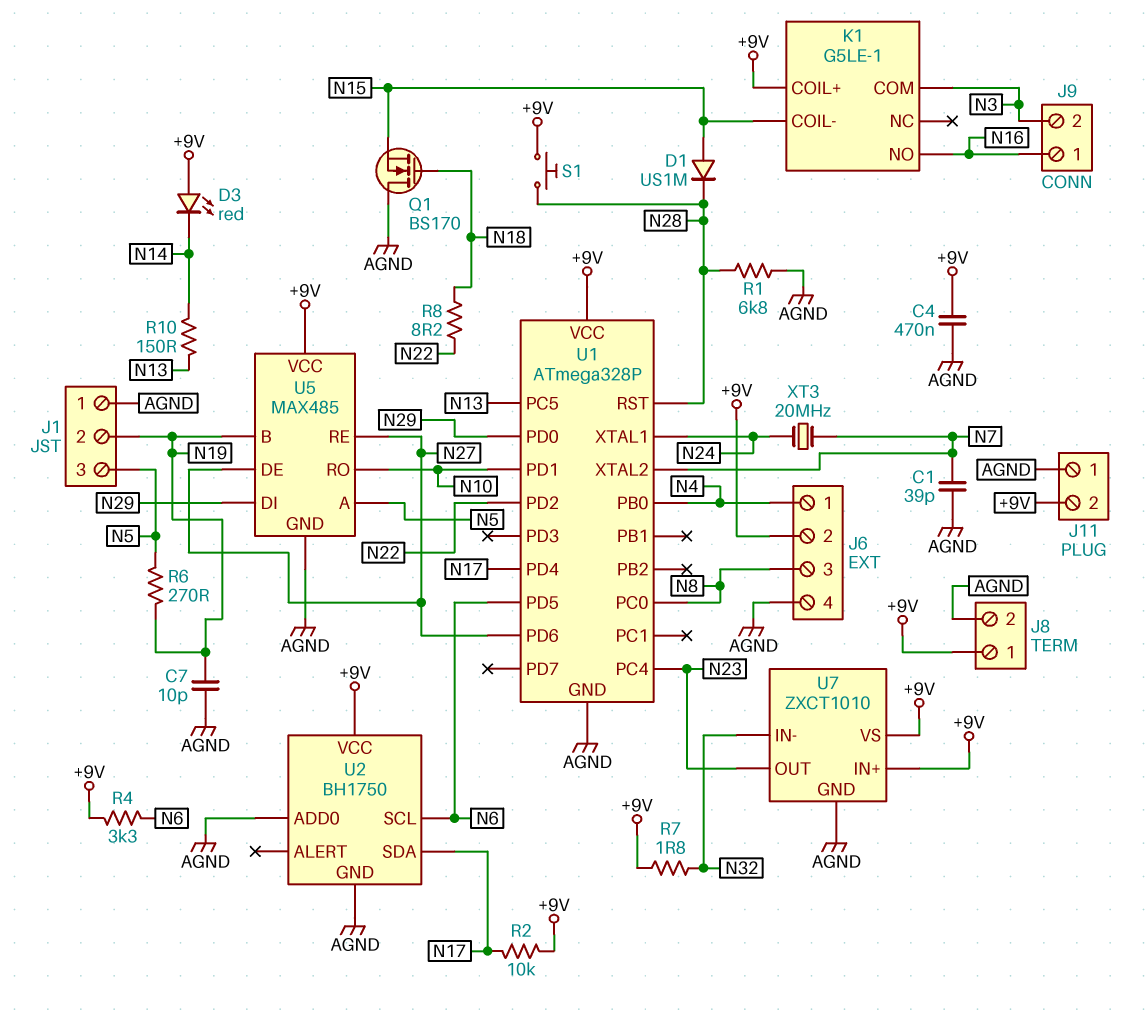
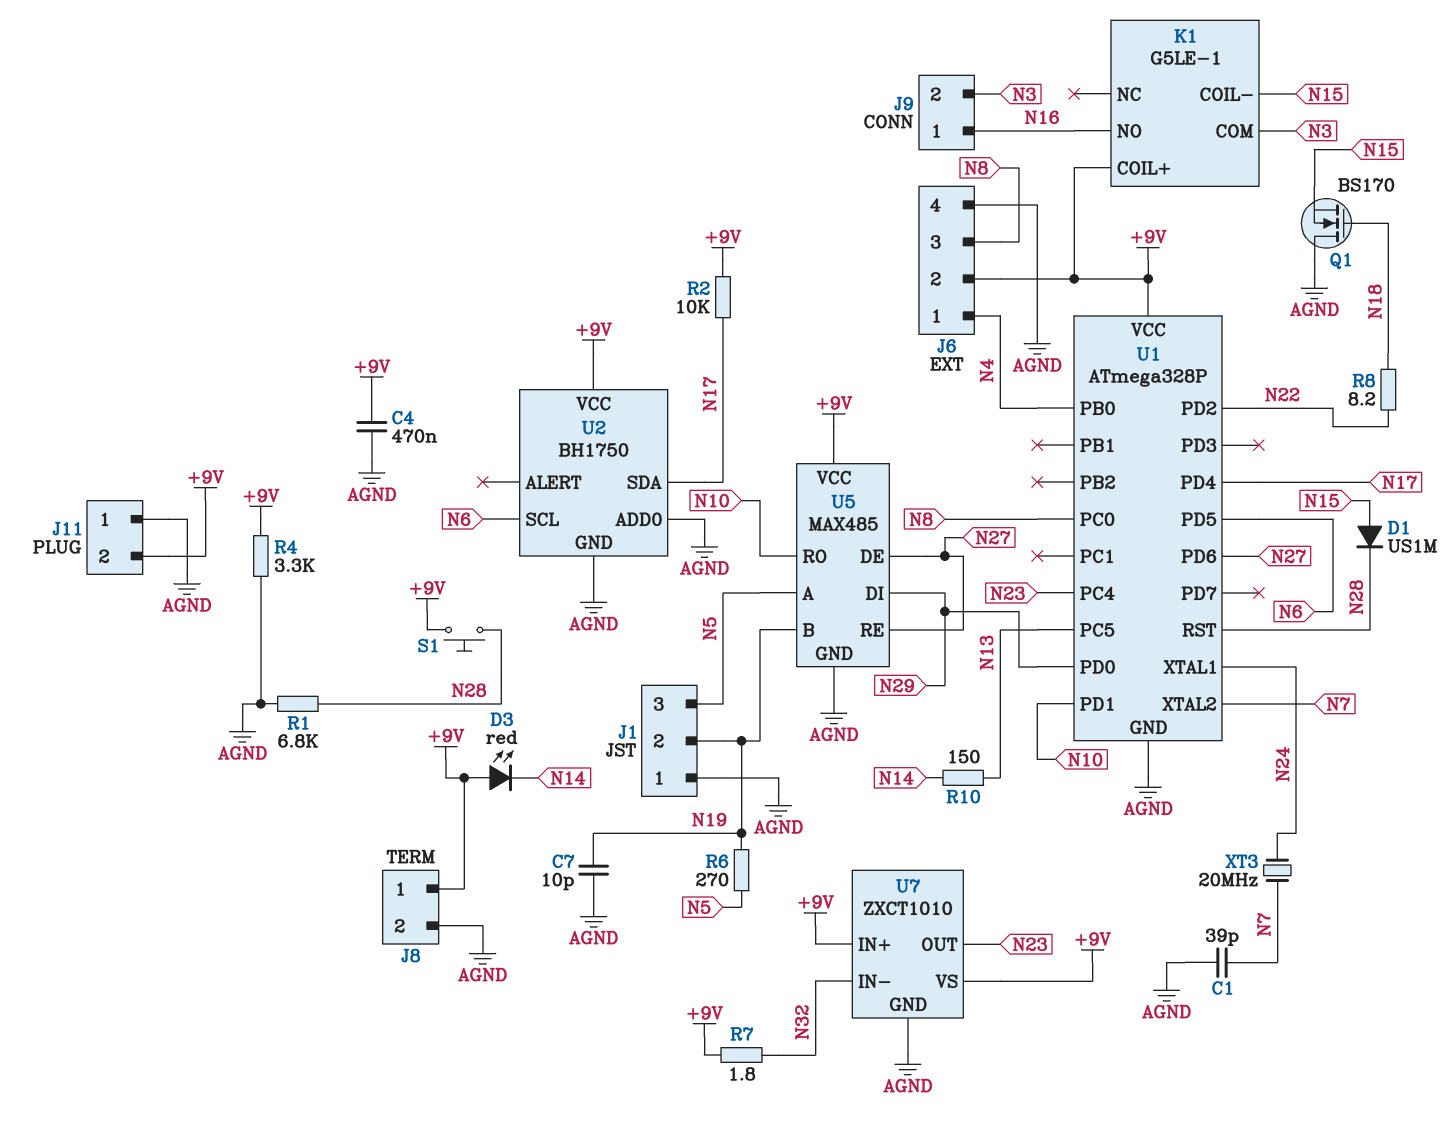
R4: 3.3k (+9V, N6) -> 3.3k (+9V, AGND)

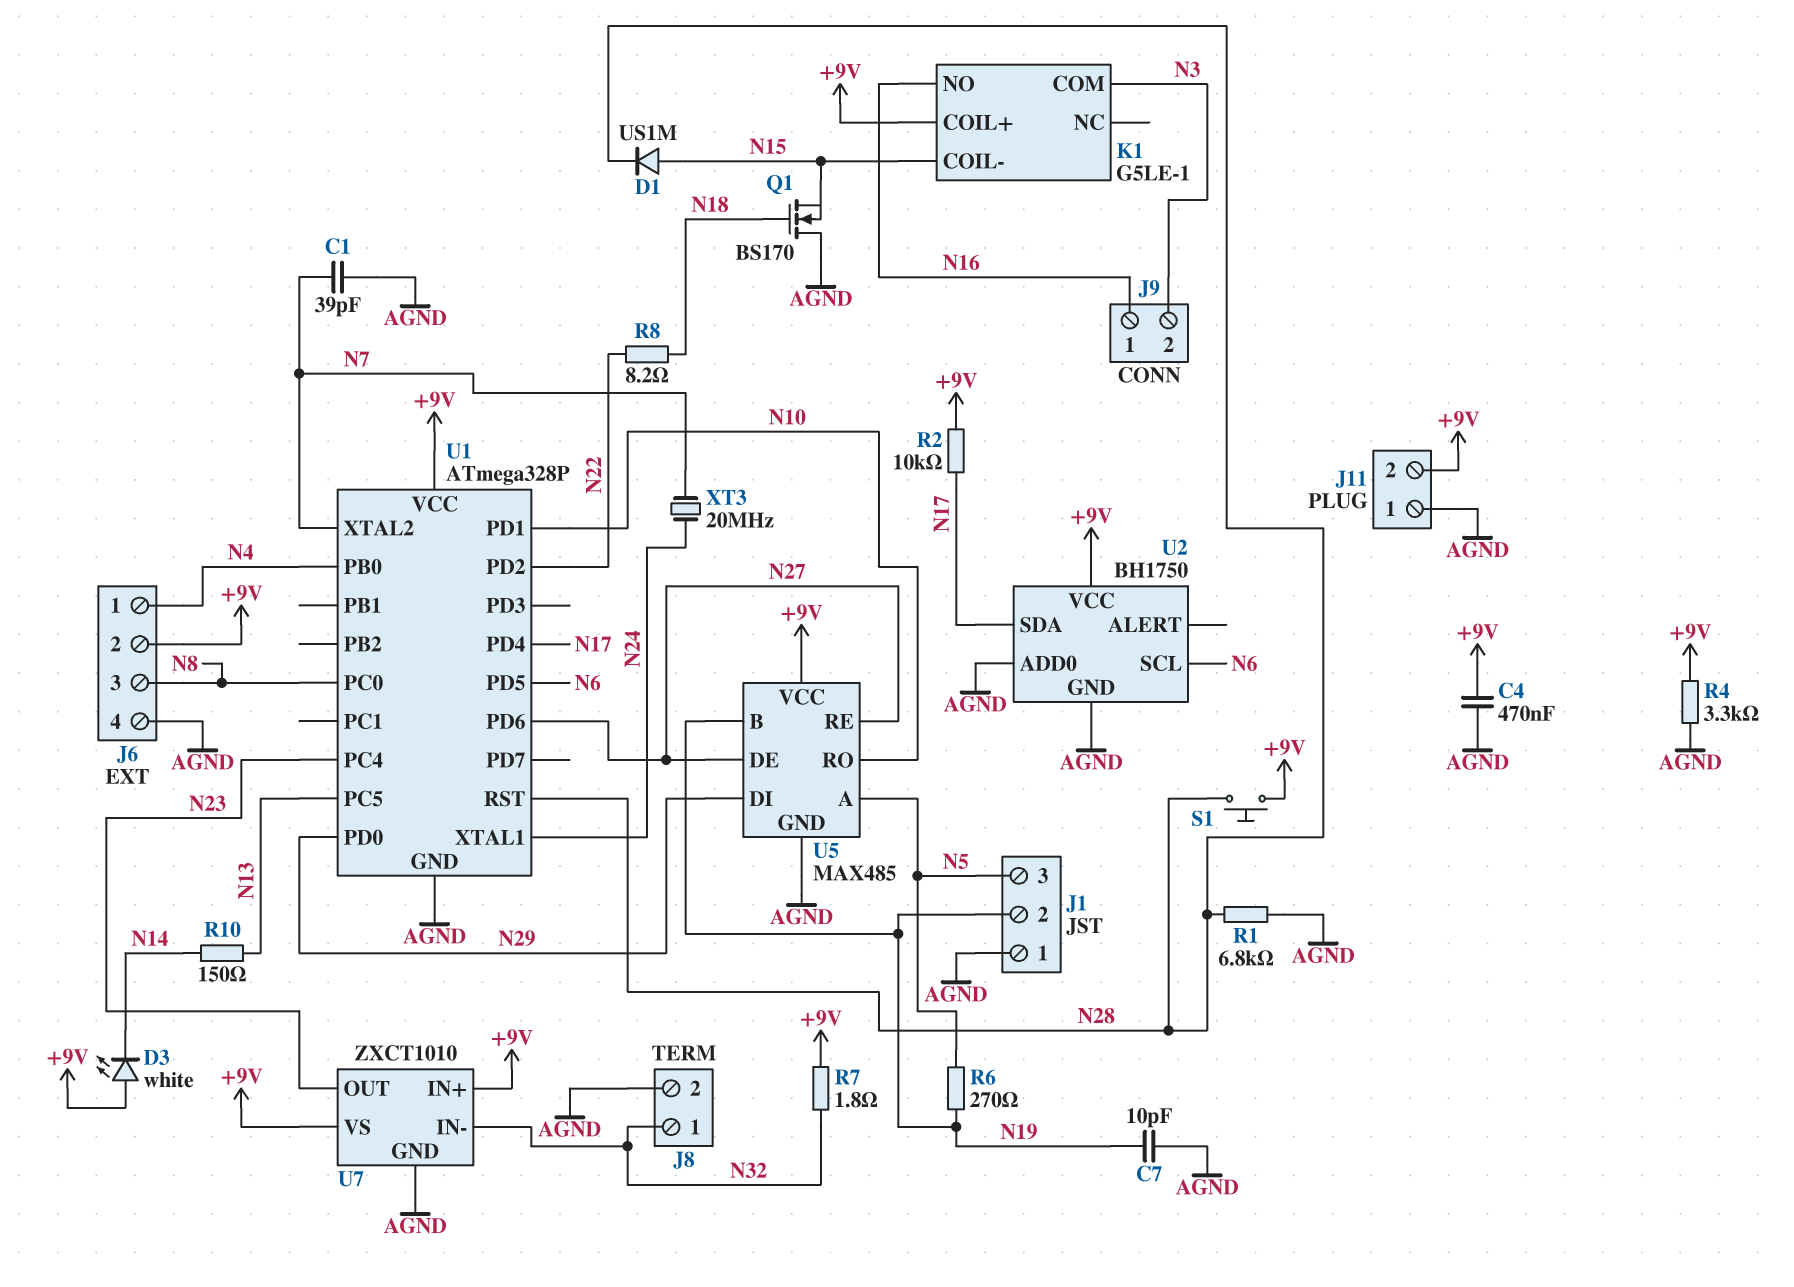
D3: LED red (A +9V, K N14) -> LED white (A +9V, K N14)
J8 pin 1: +9V -> N32

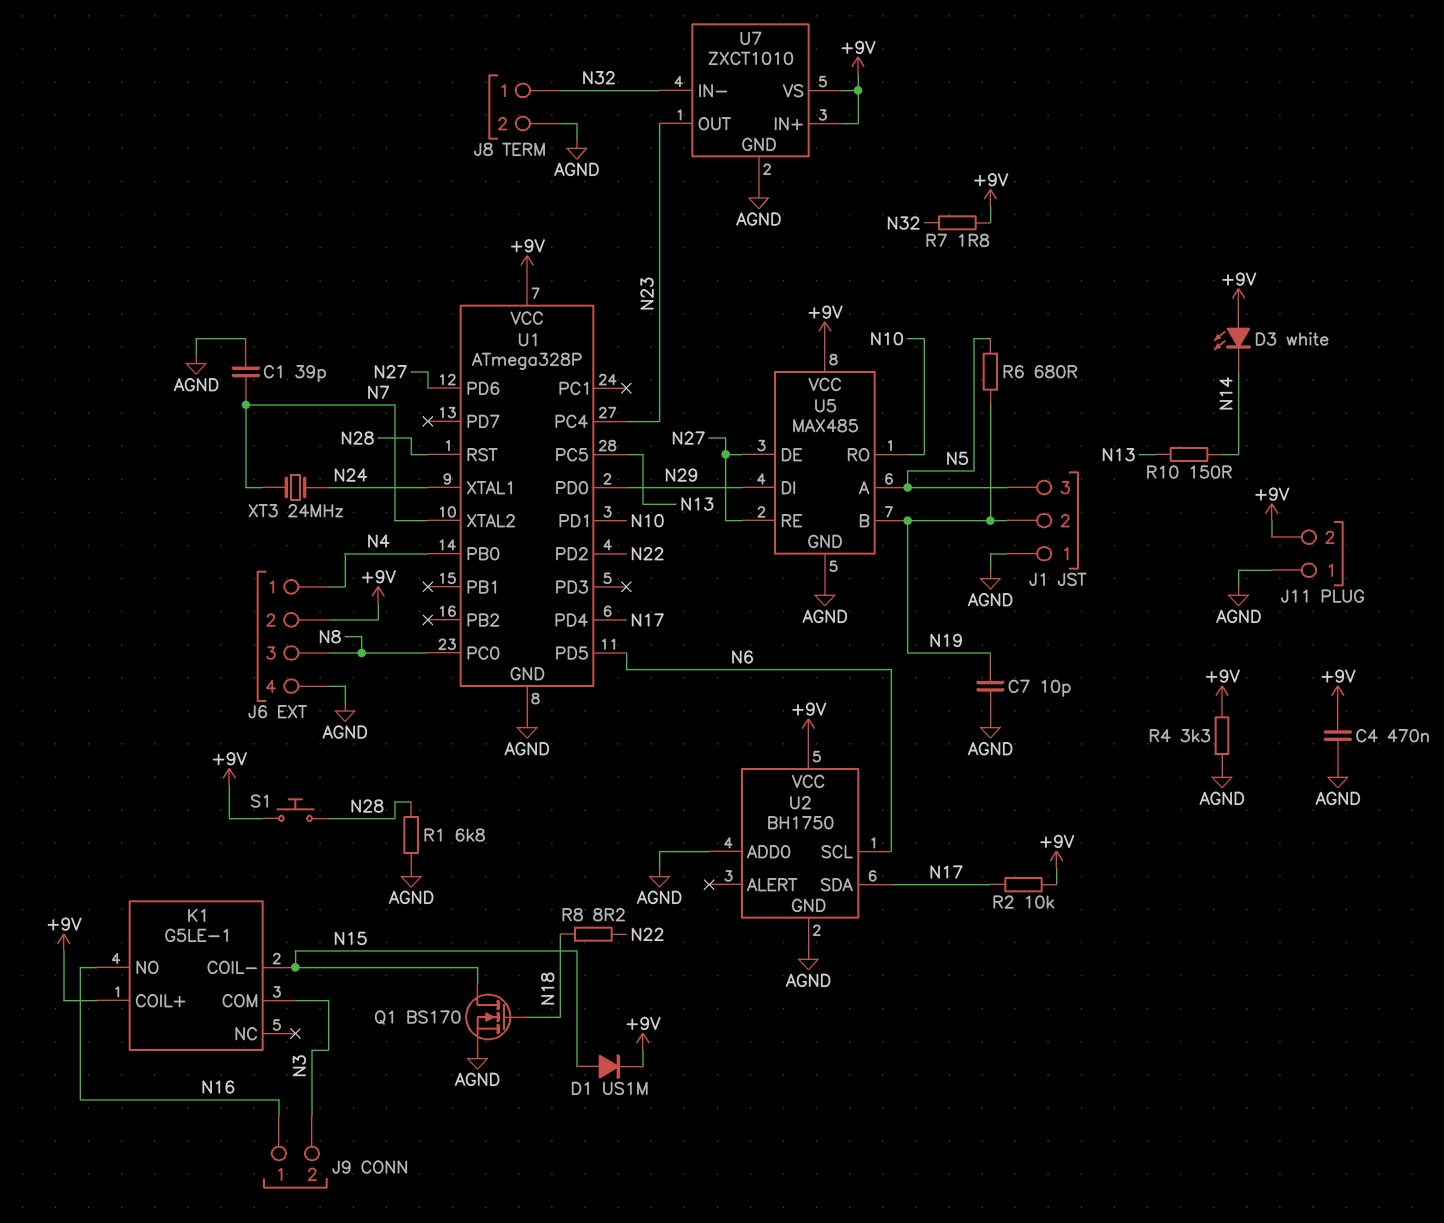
D1: diode US1M (A N15, K N28) -> diode US1M (A N15, K +9V)
Q1: NMOS BS170 (G N18, D AGND, S N15) -> NMOS BS170 (G N18, D N15, S AGND)
R6: 270 (N5, N19) -> 680 (N5, N19)
XT3: 20MHz (N7, N24) -> 24MHz (N7, N24)

